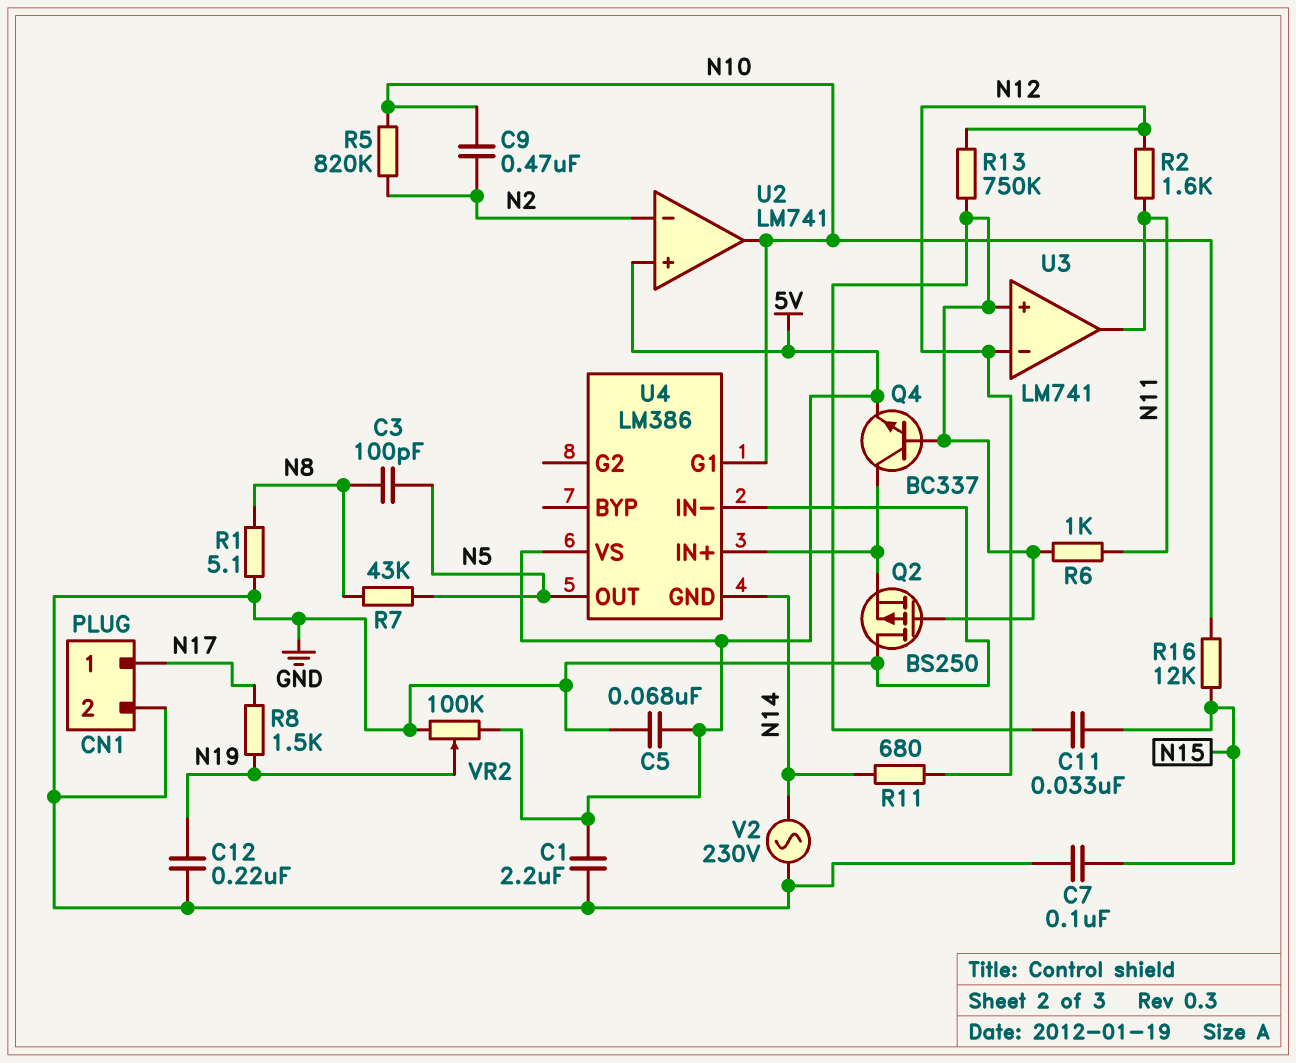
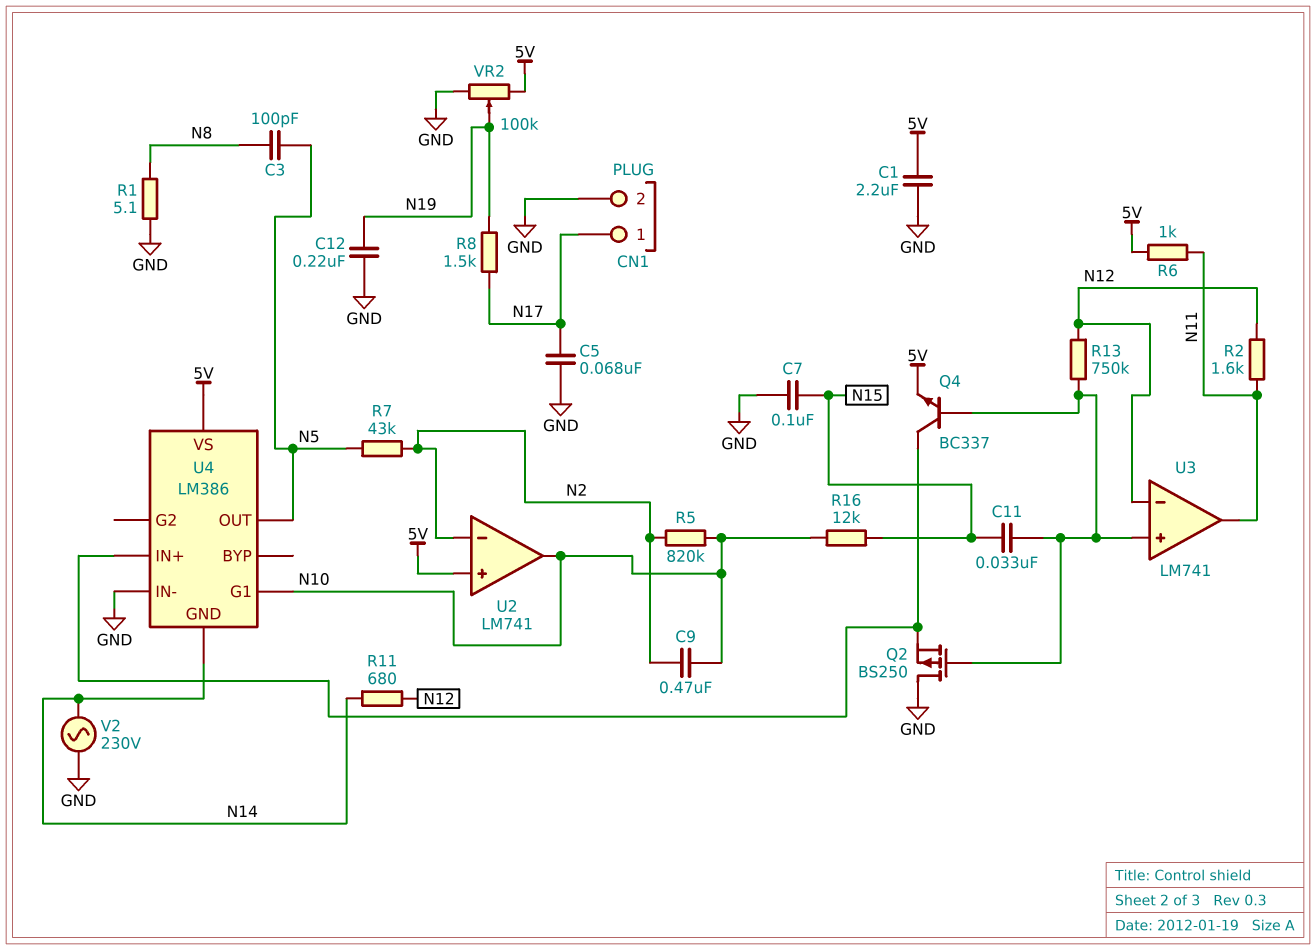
C5: 68nF (5V, GND) -> 68nF (GND, N17)
R6: 1k (N11, U3/in+) -> 1k (5V, N11)
R7: 43k (N5, N8) -> 43k (N2, N5)

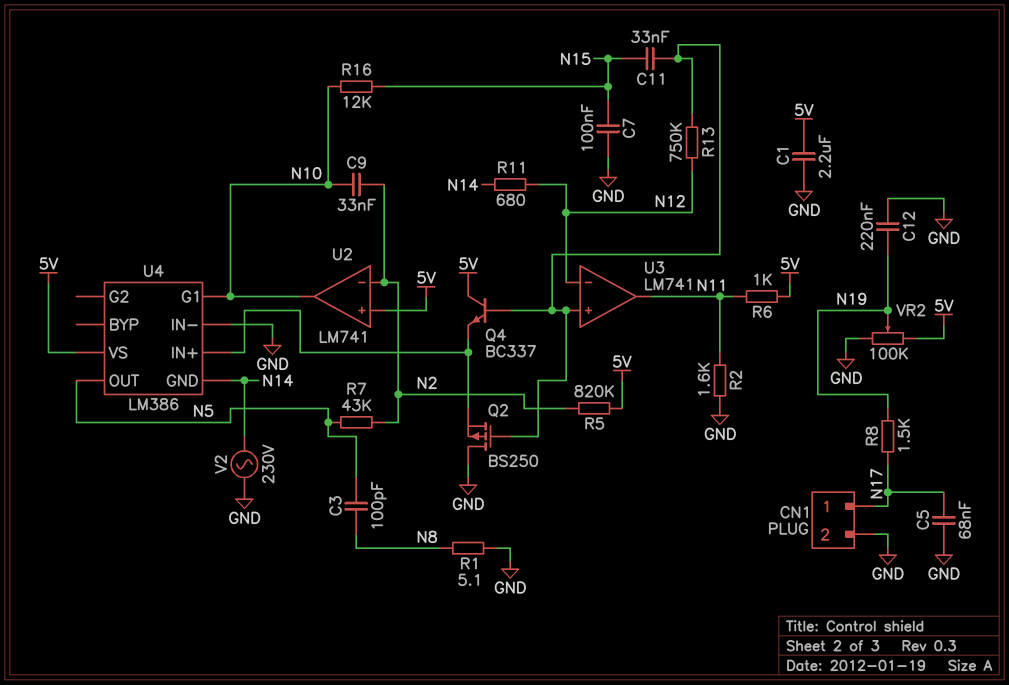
C9: 470nF (N2, N10) -> 33nF (N2, N10)
Q4: NPN BC337 (B U3/in+, C U4/IN+, E 5V) -> NPN BC337 (B U3/in+, C 5V, E U4/IN+)
R2: 1.6k (N11, N12) -> 1.6k (GND, N11)
R5: 820k (N2, N10) -> 820k (5V, N2)

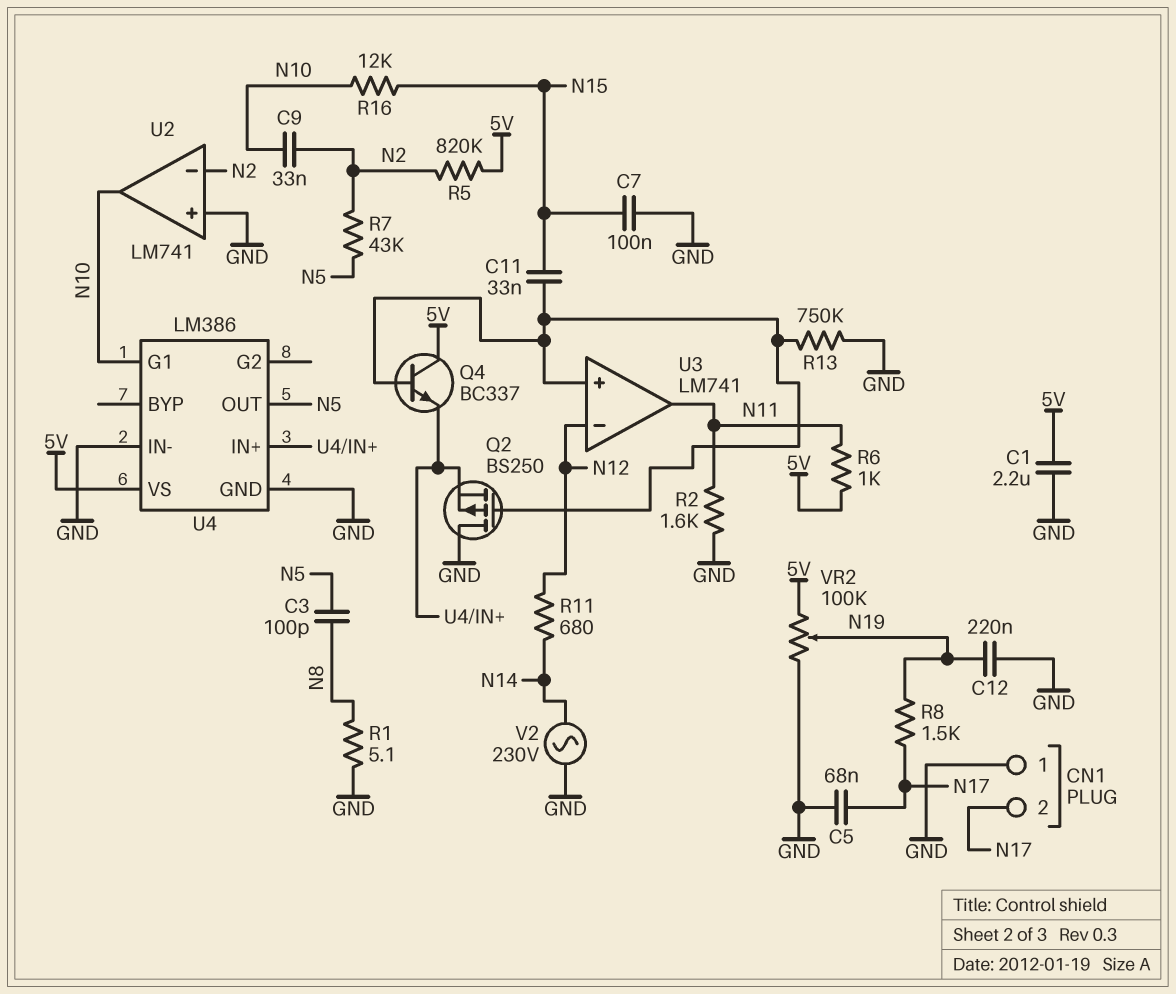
CN1 pin 1: N17 -> GND
CN1 pin 2: GND -> N17
R13: 750k (N12, U3/in+) -> 750k (GND, U3/in+)
U2 pin in+: 5V -> GND
U4 pin GND: N14 -> GND

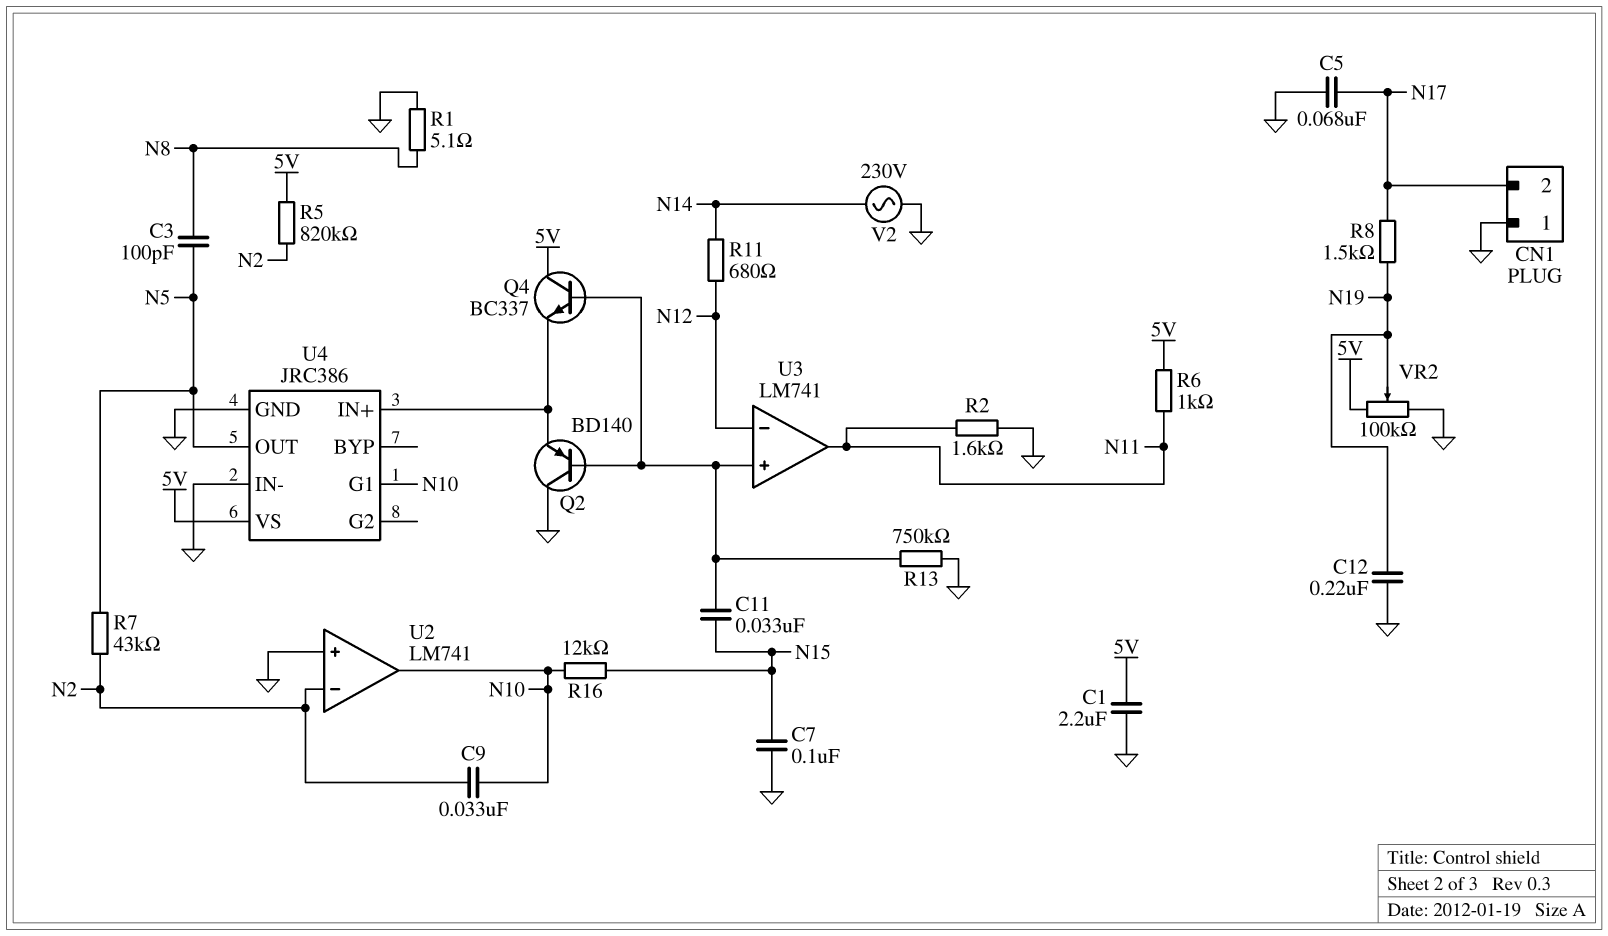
Q2: PMOS BS250 (G U3/in+, D GND, S U4/IN+) -> PNP BD140 (B U3/in+, C GND, E U4/IN+)
U4: LM386 -> JRC386

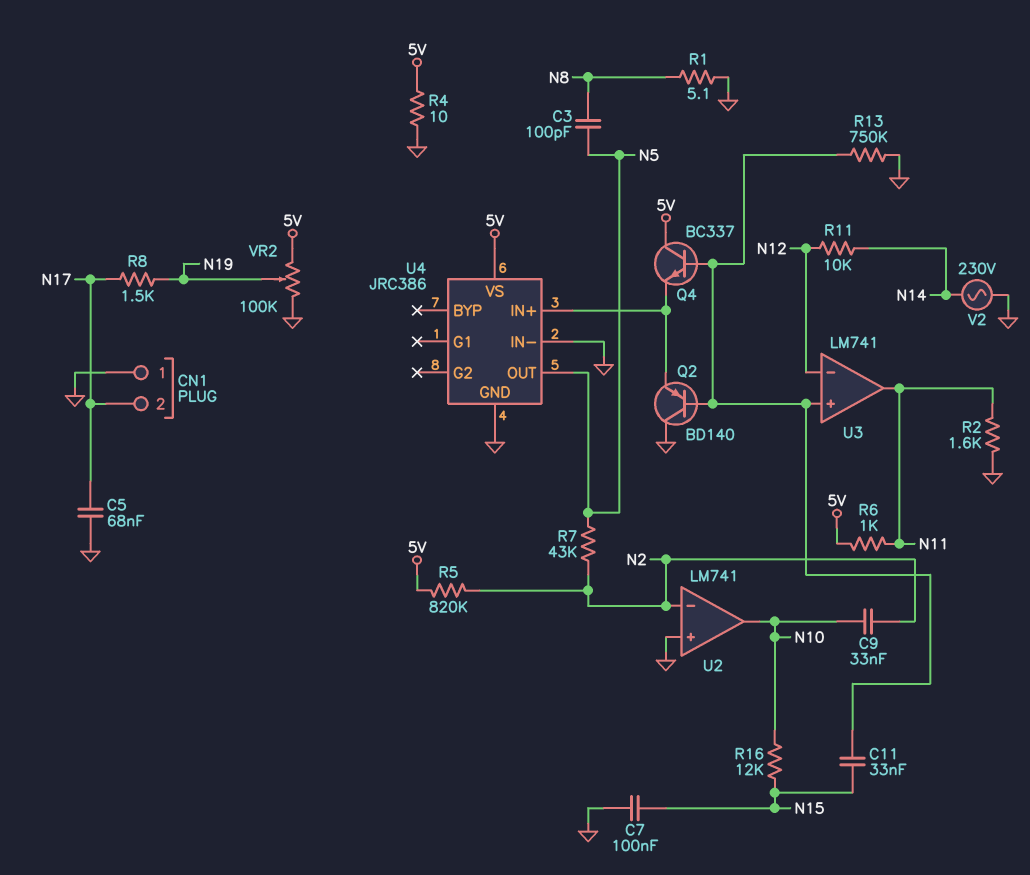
C1: 2.2uF (5V, GND) -> none
C12: 220nF (GND, N19) -> none
R4: none -> 10 (5V, GND)
R11: 680 (N12, N14) -> 10k (N12, N14)
U4 pin G1: N10 -> none

